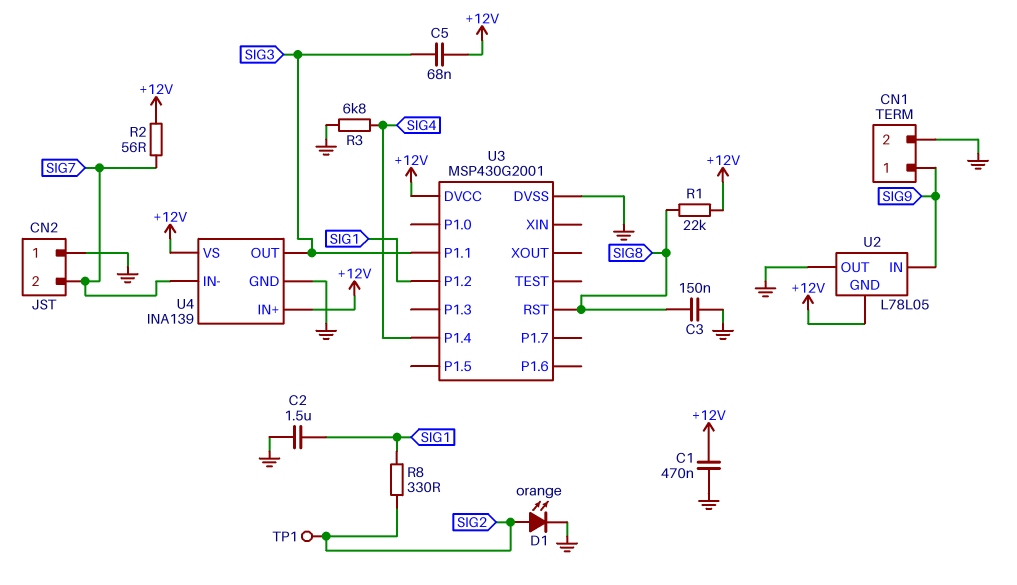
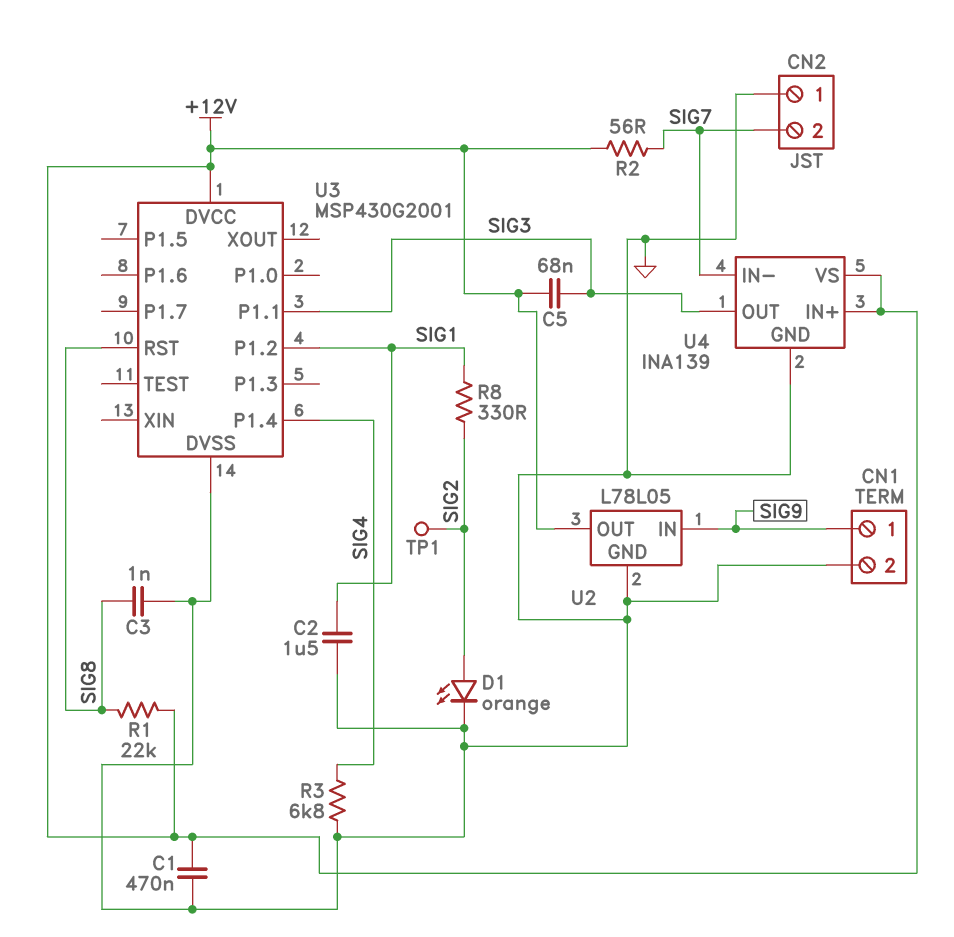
C3: 150nF (GND, SIG8) -> 1nF (GND, SIG8)
U2 pin GND: +12V -> GND
U2 pin OUT: GND -> +12V

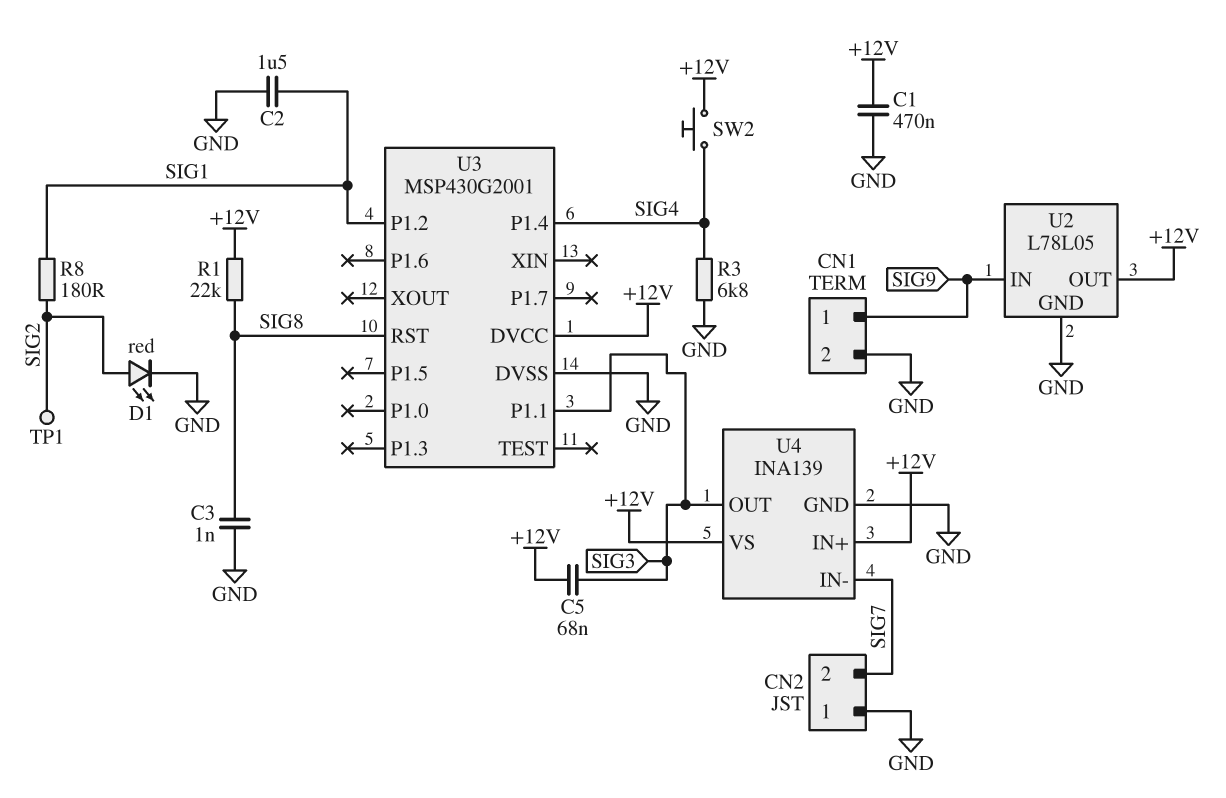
D1: LED orange (A SIG2, K GND) -> LED red (A SIG2, K GND)
R2: 56 (+12V, SIG7) -> none
R8: 330 (SIG1, SIG2) -> 180 (SIG1, SIG2)
SW2: none -> button (+12V, SIG4)

